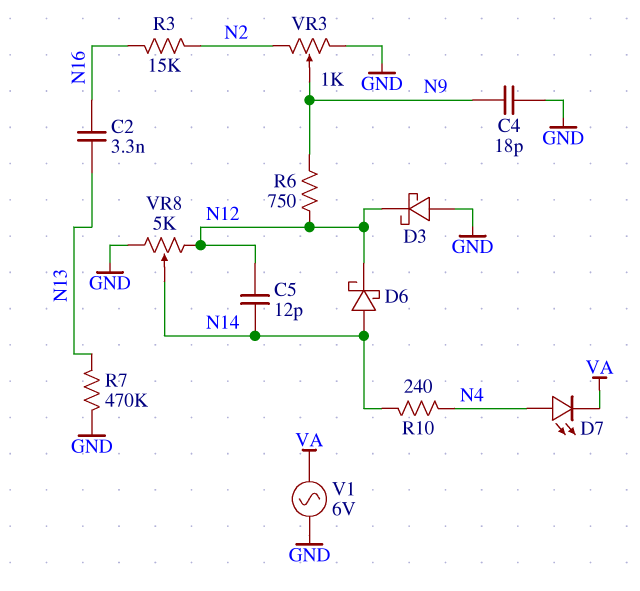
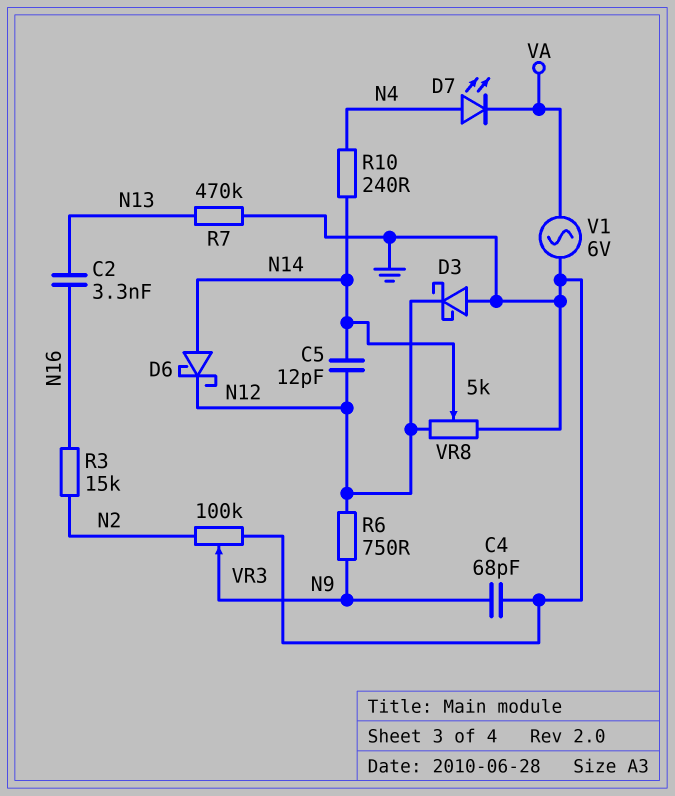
C4: 18pF (GND, N9) -> 68pF (GND, N9)
VR3: 1k (GND, N2, wiper N9) -> 100k (GND, N2, wiper N9)

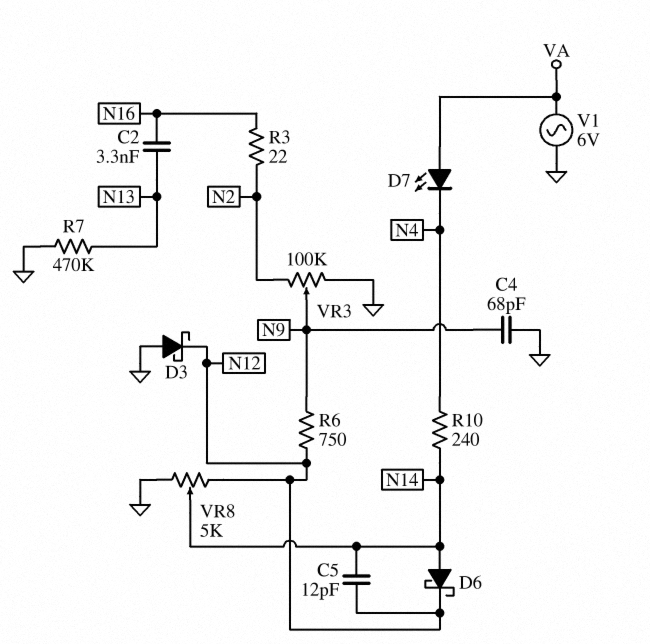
D7: LED (A N4, K VA) -> LED (A VA, K N4)
R3: 15k (N2, N16) -> 22 (N2, N16)

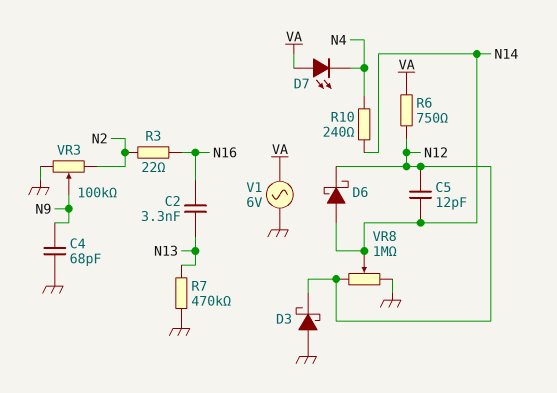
R6: 750 (N9, N12) -> 750 (N12, VA)
VR8: 5k (GND, N12, wiper N14) -> 1M (GND, N12, wiper N14)

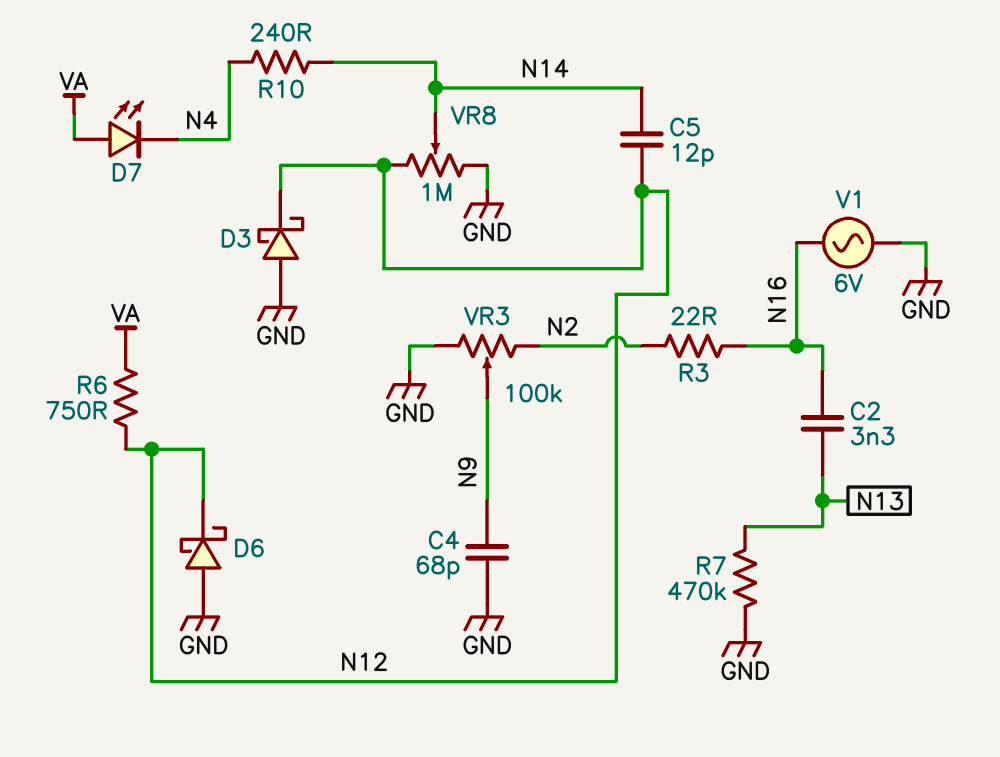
D6: schottky (A N14, K N12) -> schottky (A GND, K N12)
V1: AC 6V (GND, VA) -> AC 6V (GND, N16)

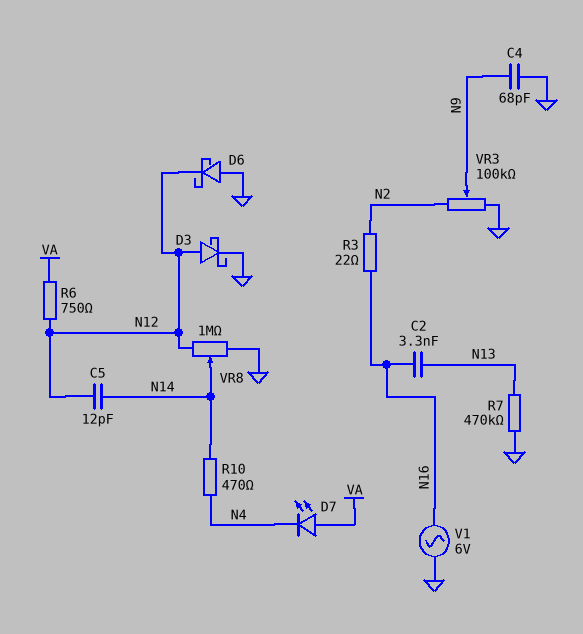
D3: schottky (A GND, K N12) -> schottky (A N12, K GND)
R10: 240 (N4, N14) -> 470 (N4, N14)

